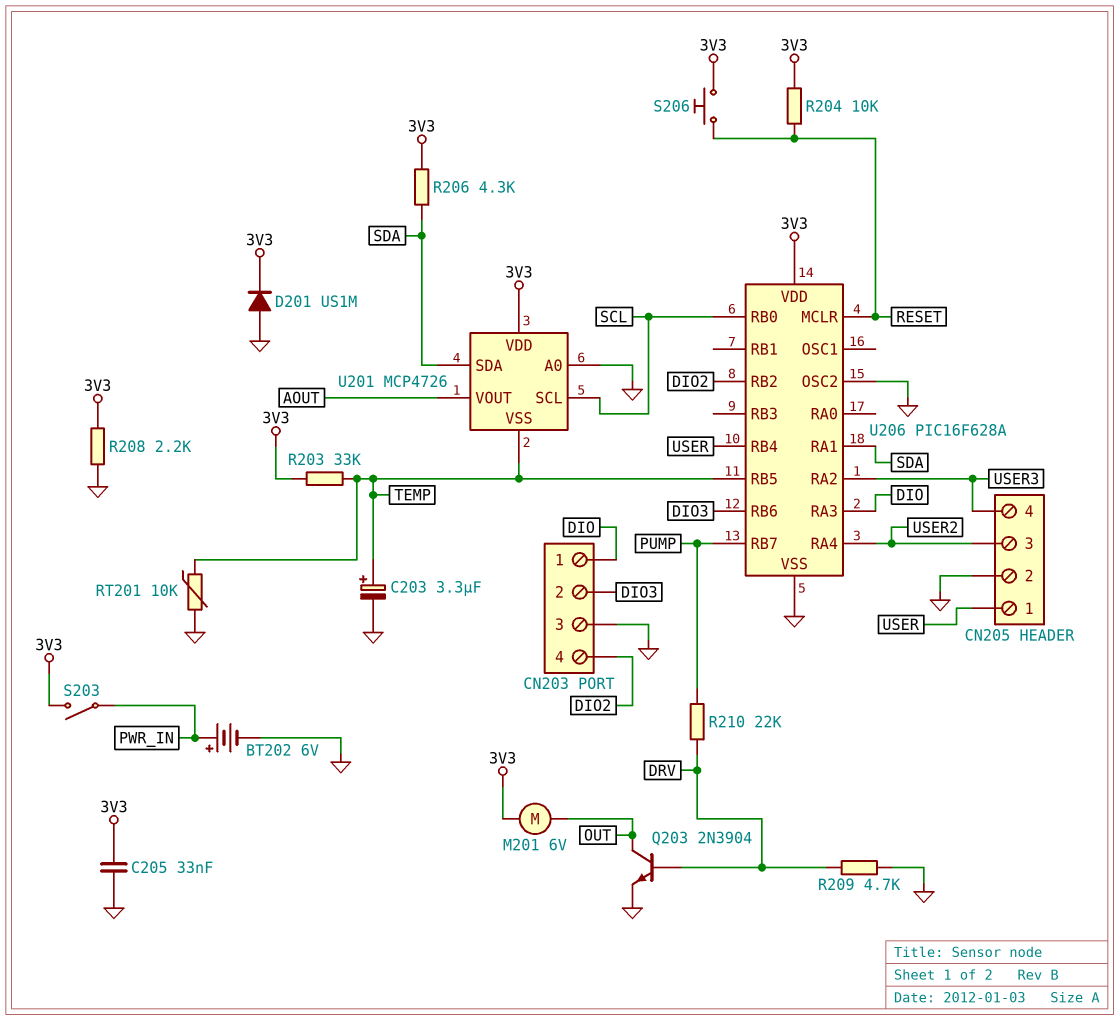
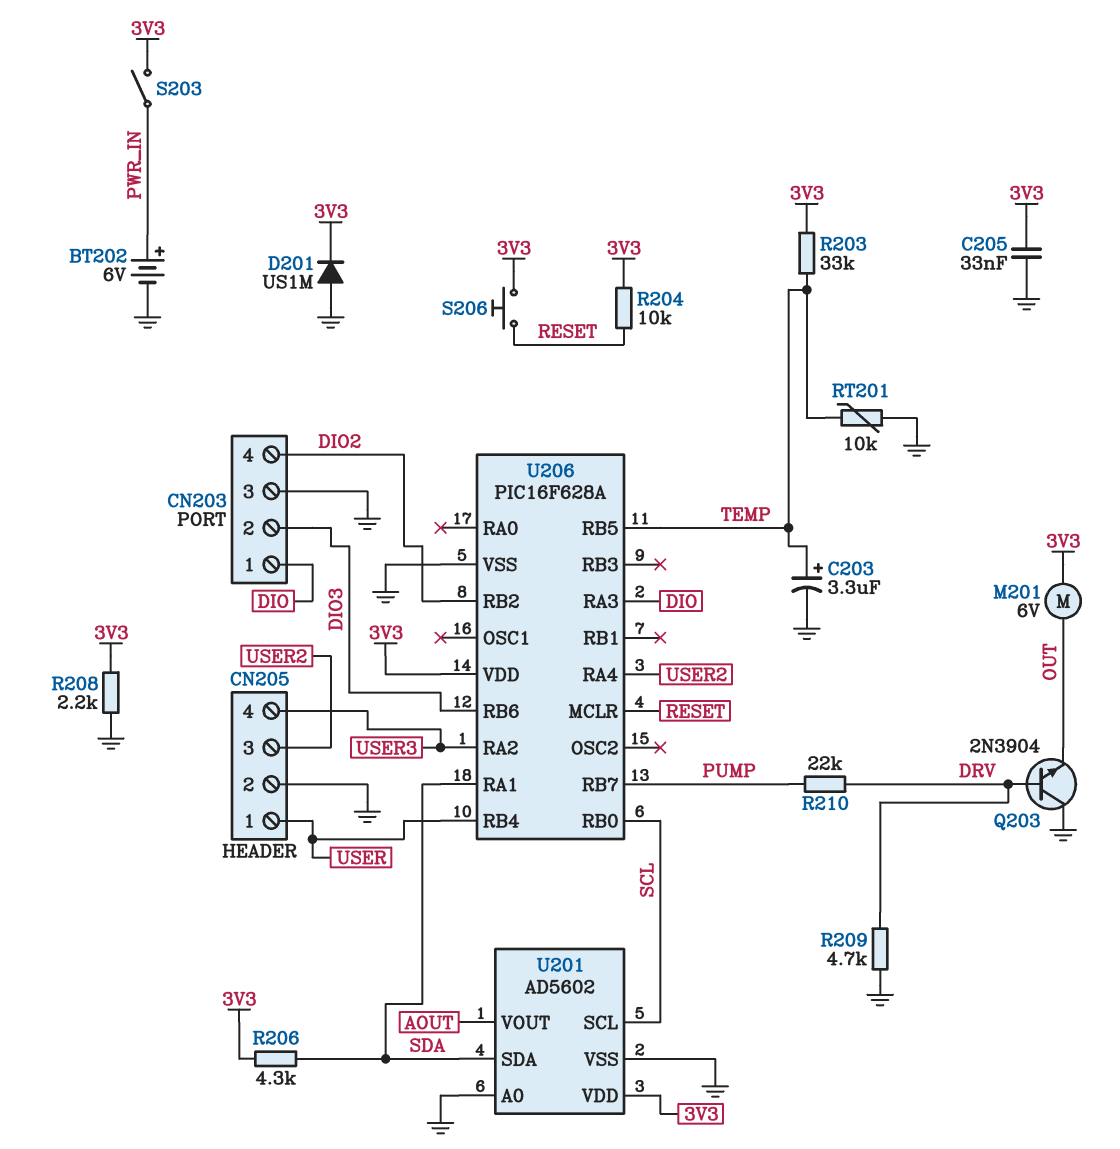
Q203: NPN 2N3904 (B DRV, C OUT, E GND) -> NPN 2N3904 (B DRV, C GND, E OUT)
U201: MCP4726 -> AD5602
U201 pin VSS: TEMP -> GND
U206 pin OSC2: GND -> none

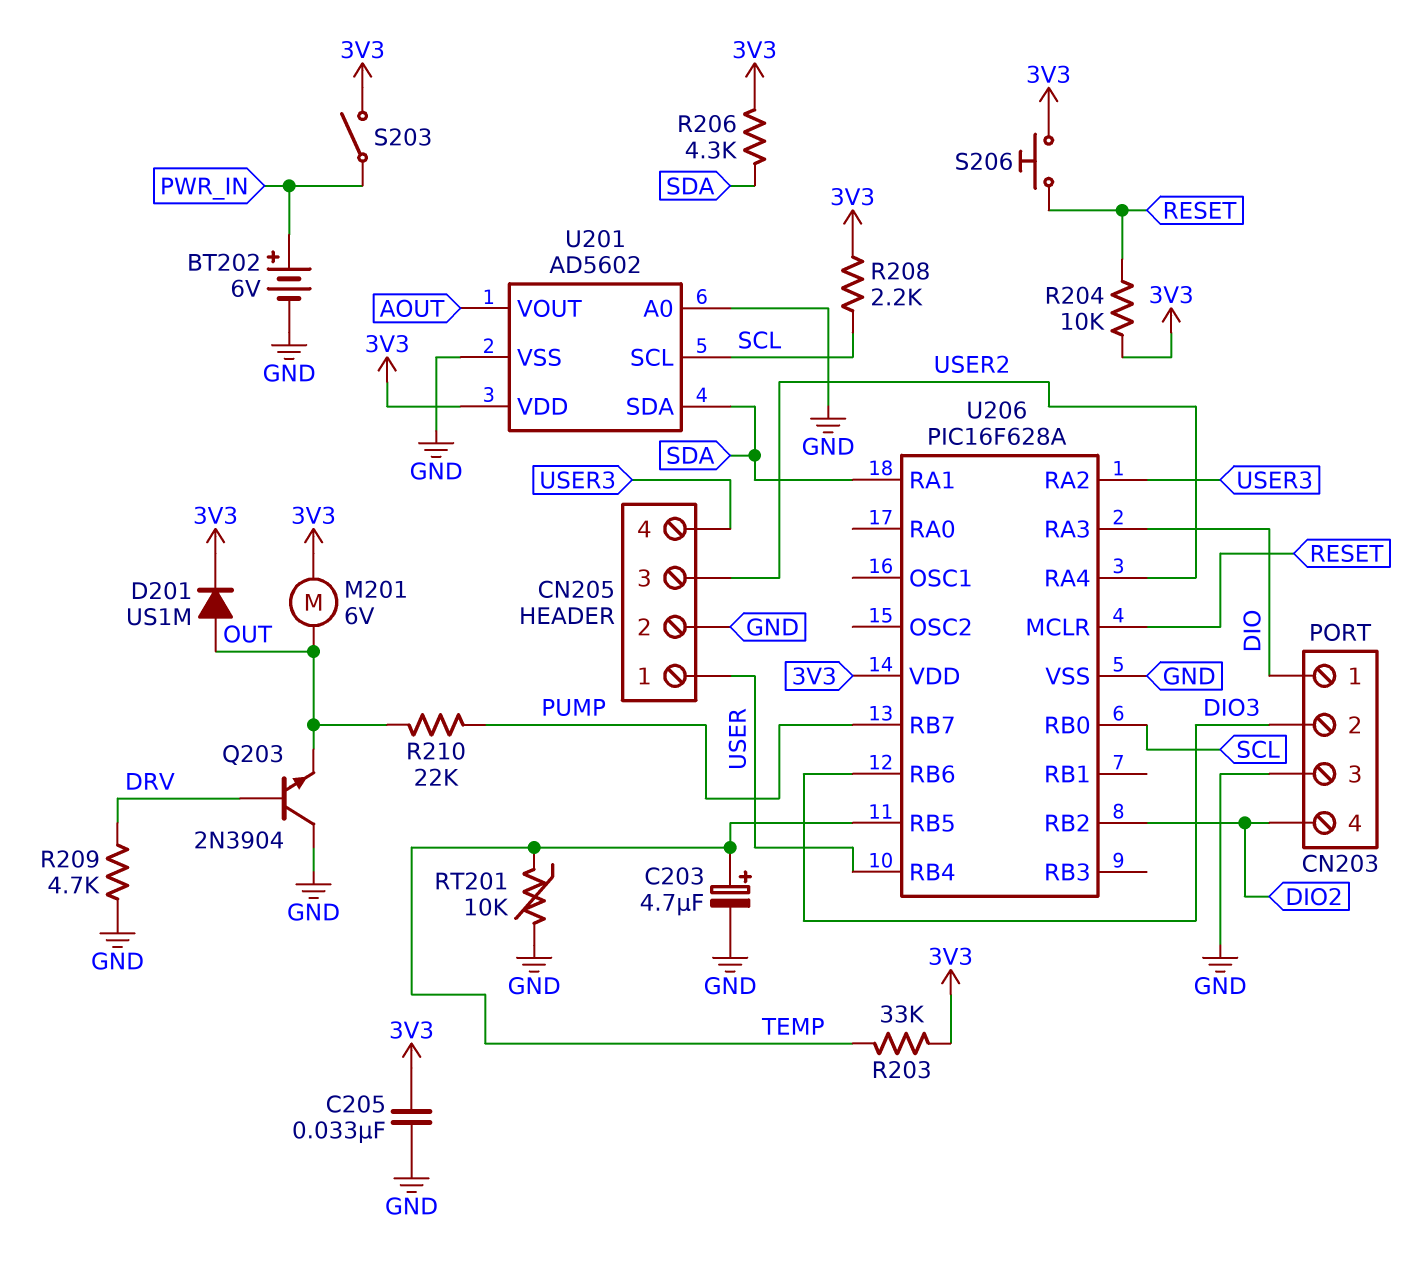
C203: 3.3uF (plus TEMP, minus GND) -> 4.7uF (plus TEMP, minus GND)
D201: diode US1M (A GND, K 3V3) -> diode US1M (A OUT, K 3V3)
R208: 2.2k (3V3, GND) -> 2.2k (3V3, SCL)
R210: 22k (DRV, PUMP) -> 22k (OUT, PUMP)

